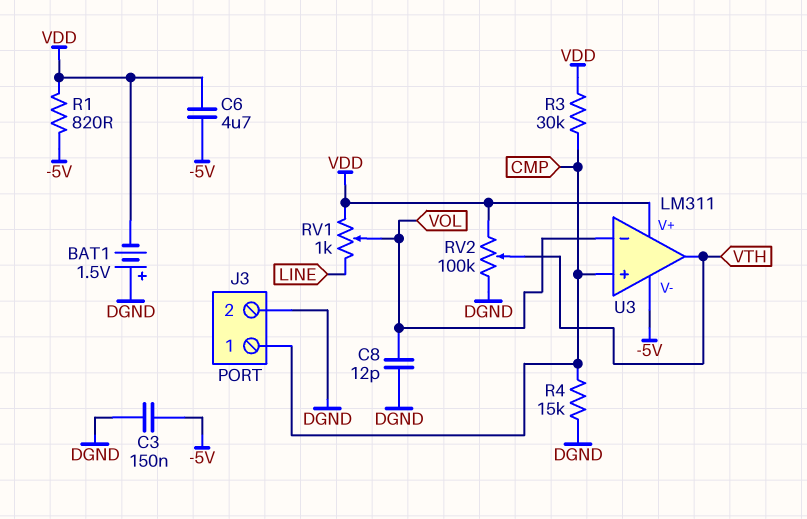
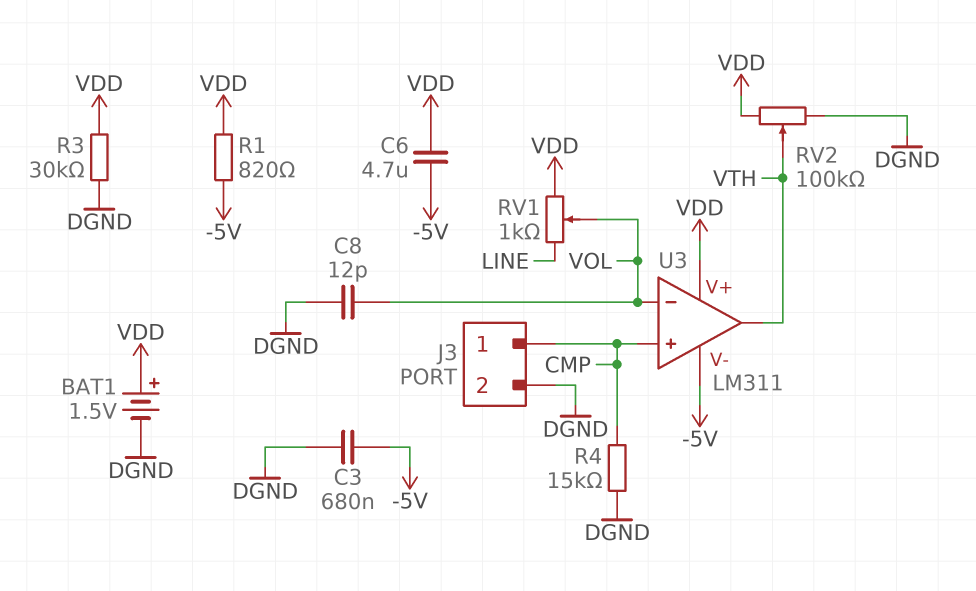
BAT1: 1.5V (plus DGND, minus VDD) -> 1.5V (plus VDD, minus DGND)
C3: 150nF (-5V, DGND) -> 680nF (-5V, DGND)
R3: 30k (CMP, VDD) -> 30k (DGND, VDD)

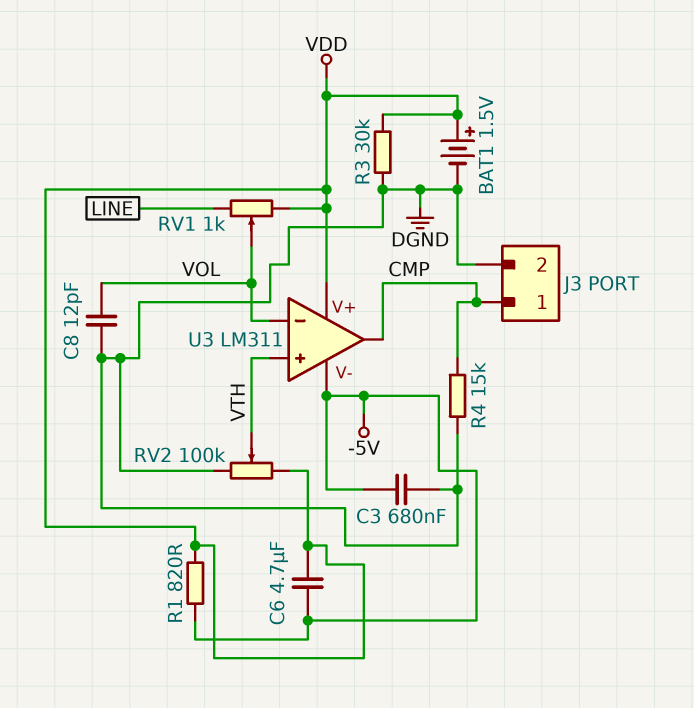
U3 pin in+: CMP -> VTH
U3 pin out: VTH -> CMP

